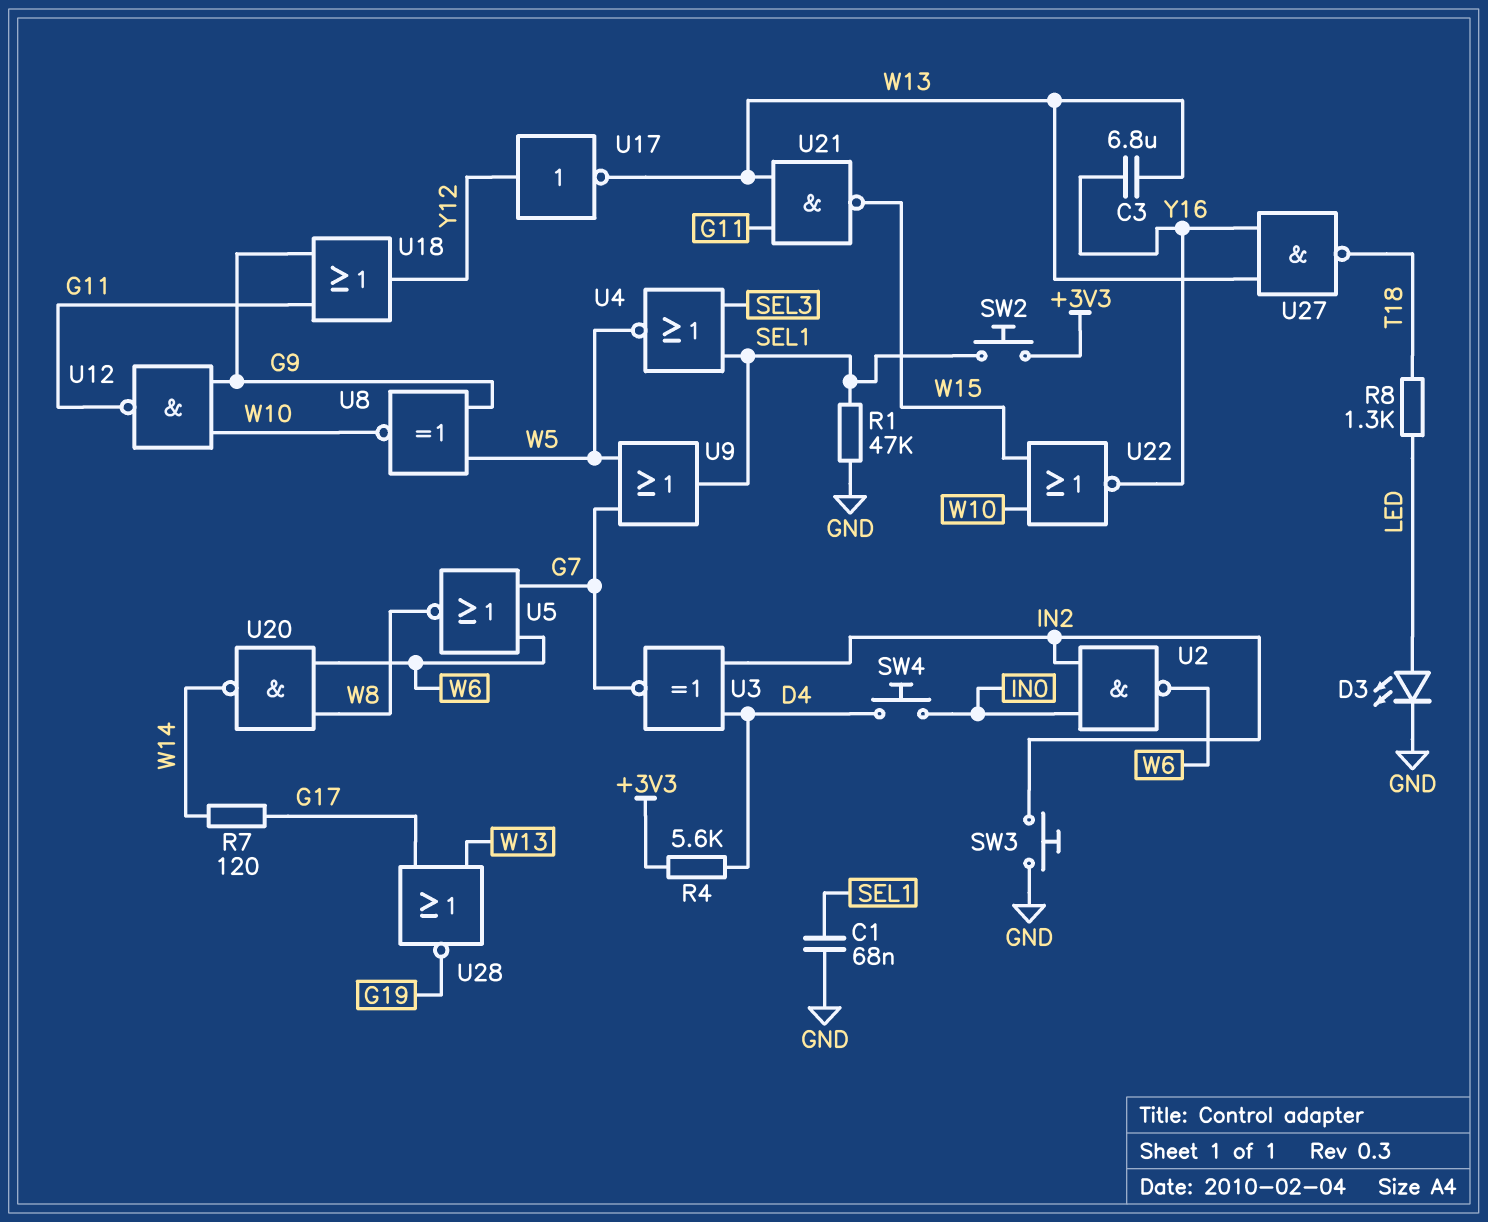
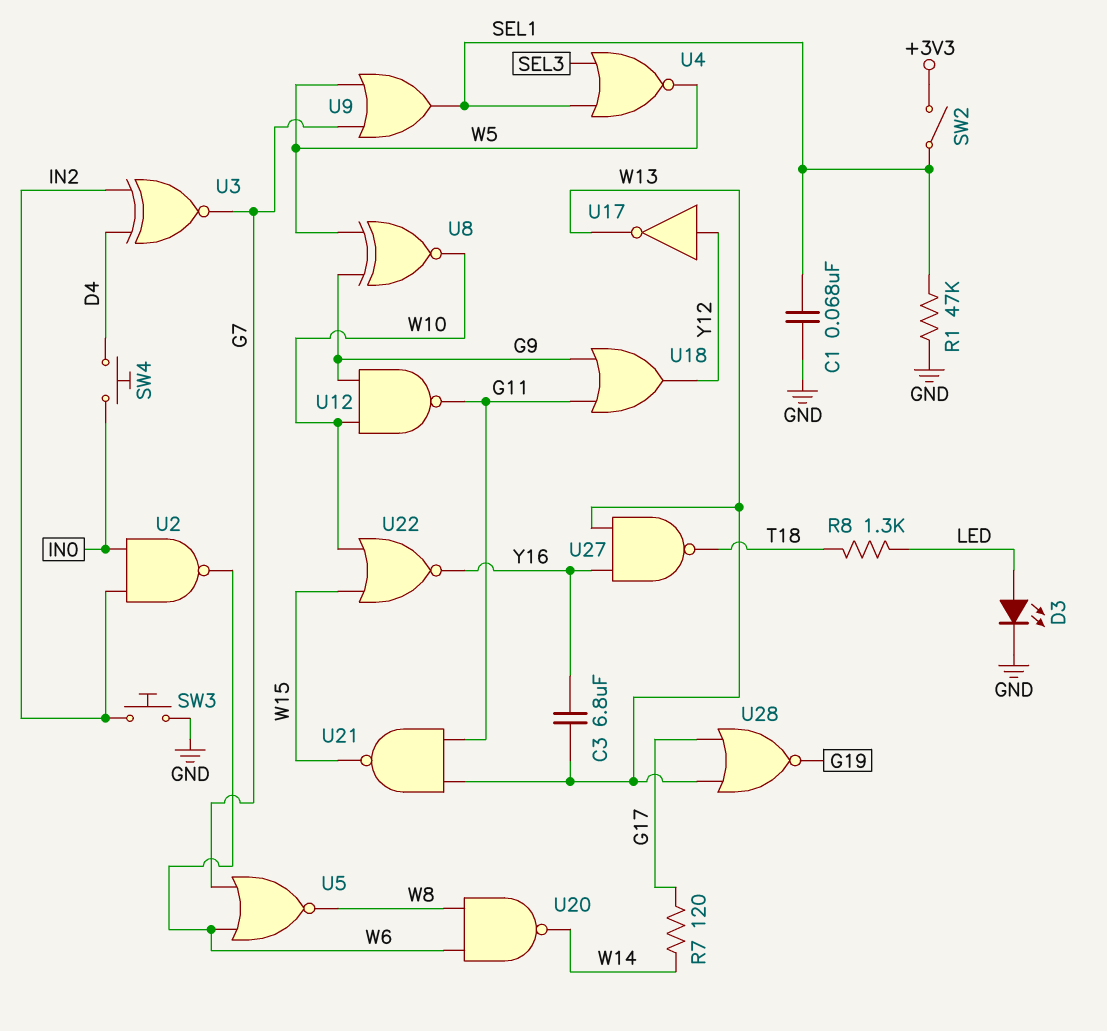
R4: 5.6k (+3V3, D4) -> none
SW2: button (+3V3, SEL1) -> switch (+3V3, SEL1)

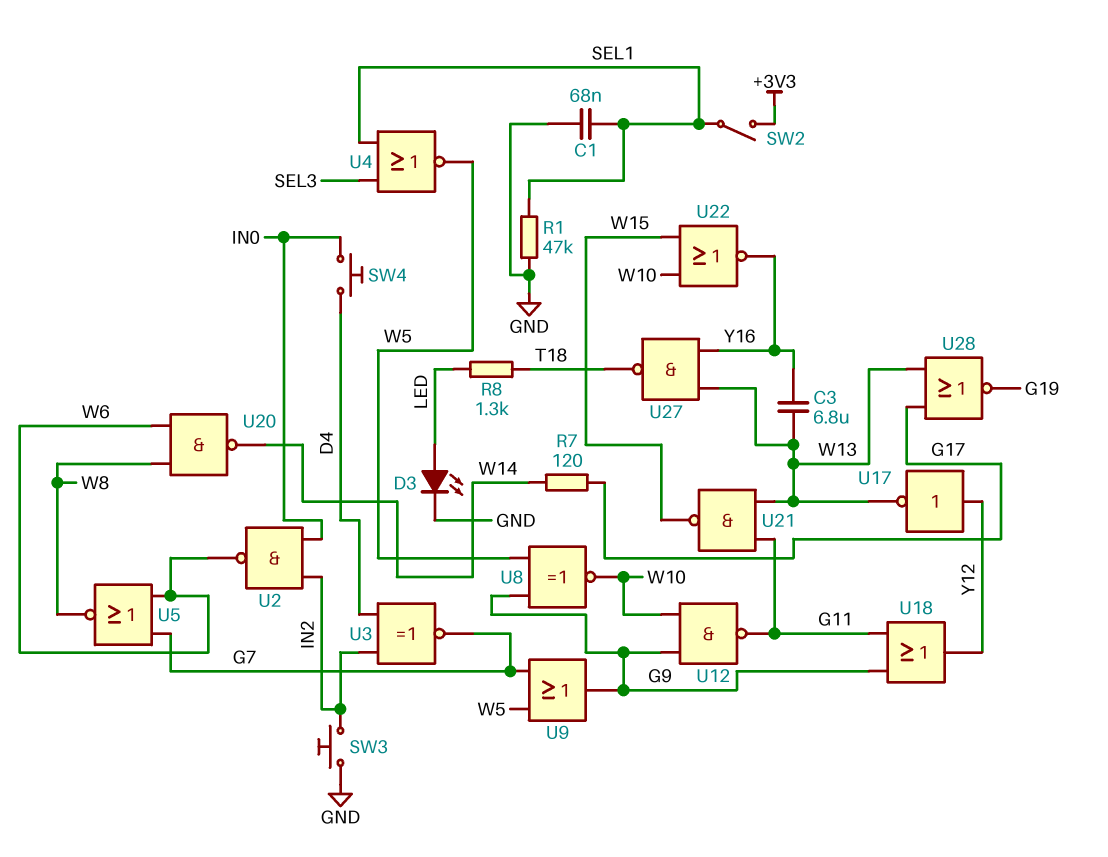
U9: OR (in G7, in W5, out SEL1) -> OR (in G7, in W5, out G9)

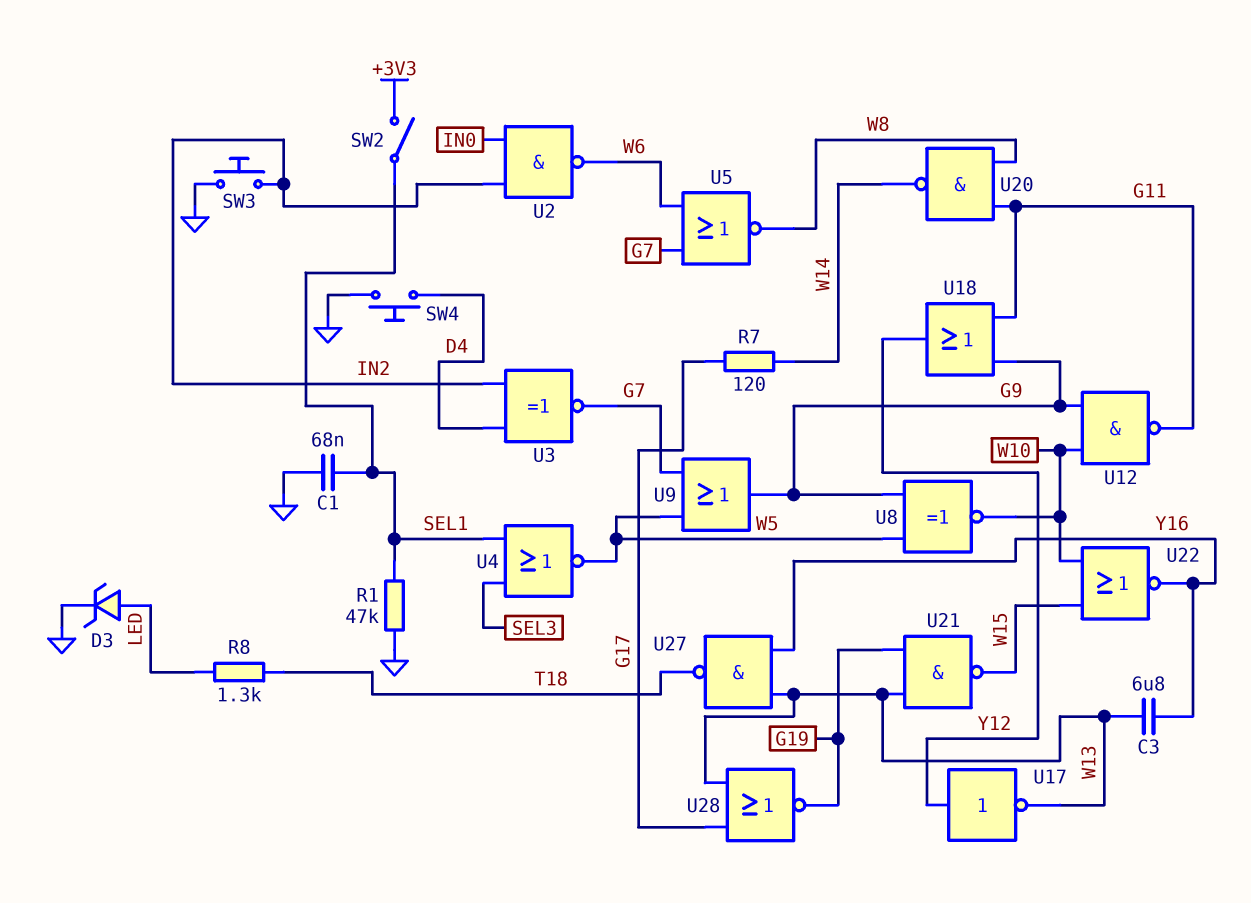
D3: LED (A LED, K GND) -> zener (A LED, K GND)
SW4: button (D4, IN0) -> button (D4, GND)
U20: NAND (in W6, in W8, out W14) -> NAND (in G11, in W8, out W14)
U21: NAND (in G11, in W13, out W15) -> NAND (in G19, in W13, out W15)

